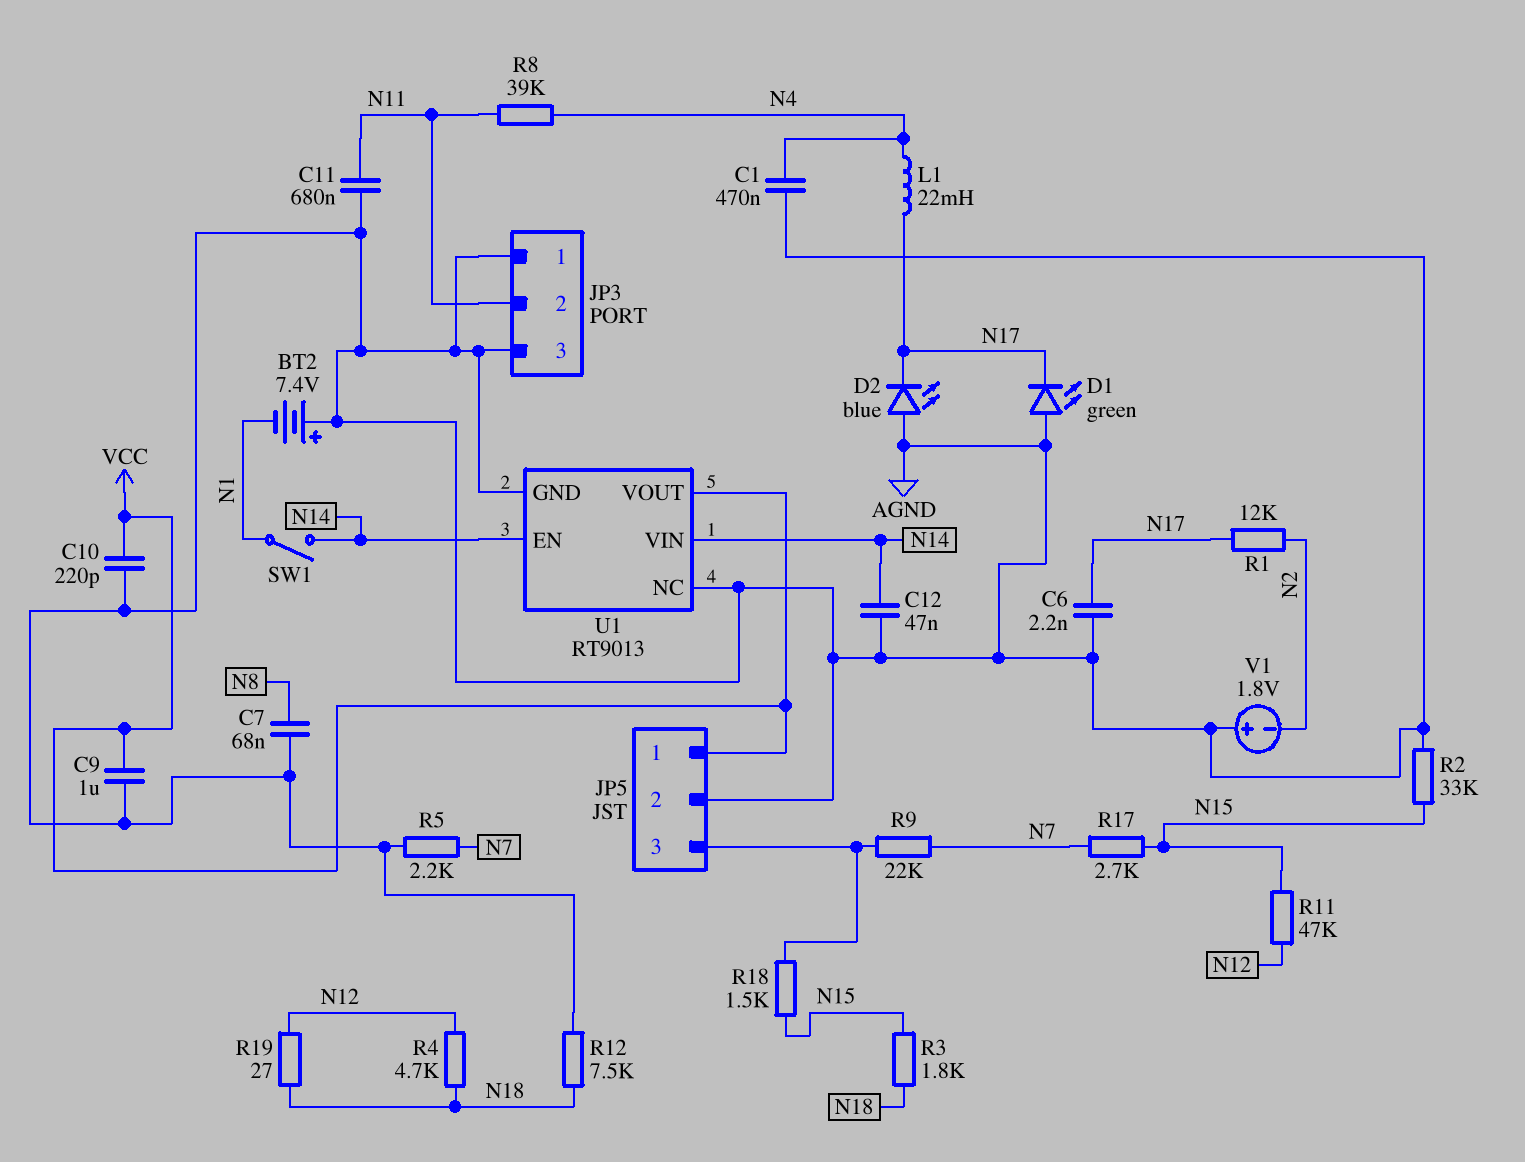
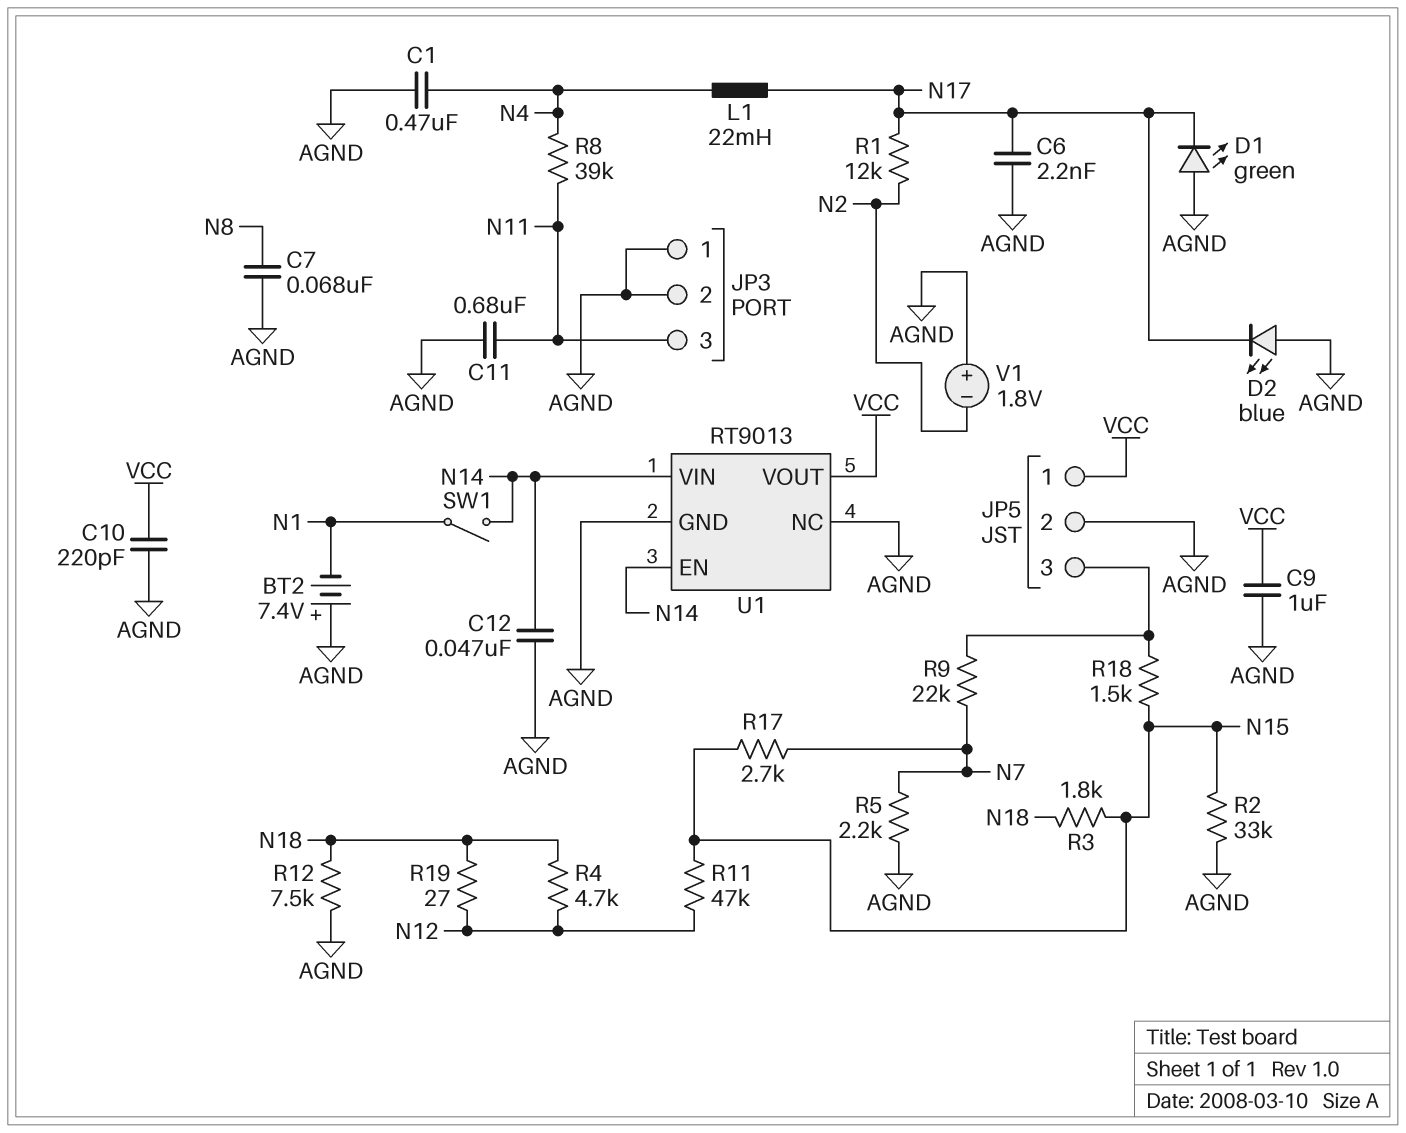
JP3 pin 2: N11 -> AGND
JP3 pin 3: AGND -> N11

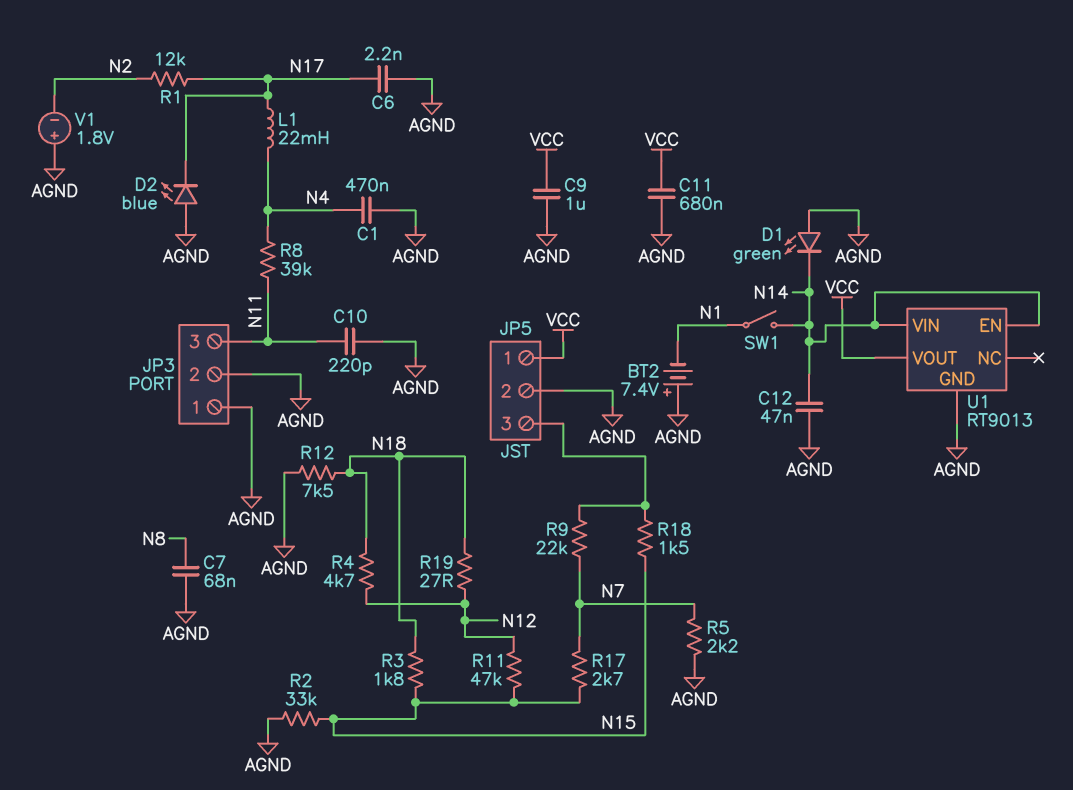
C10: 220pF (AGND, VCC) -> 220pF (AGND, N11)
C11: 680nF (AGND, N11) -> 680nF (AGND, VCC)
D1: LED green (A AGND, K N17) -> LED green (A AGND, K N14)
U1 pin NC: AGND -> none

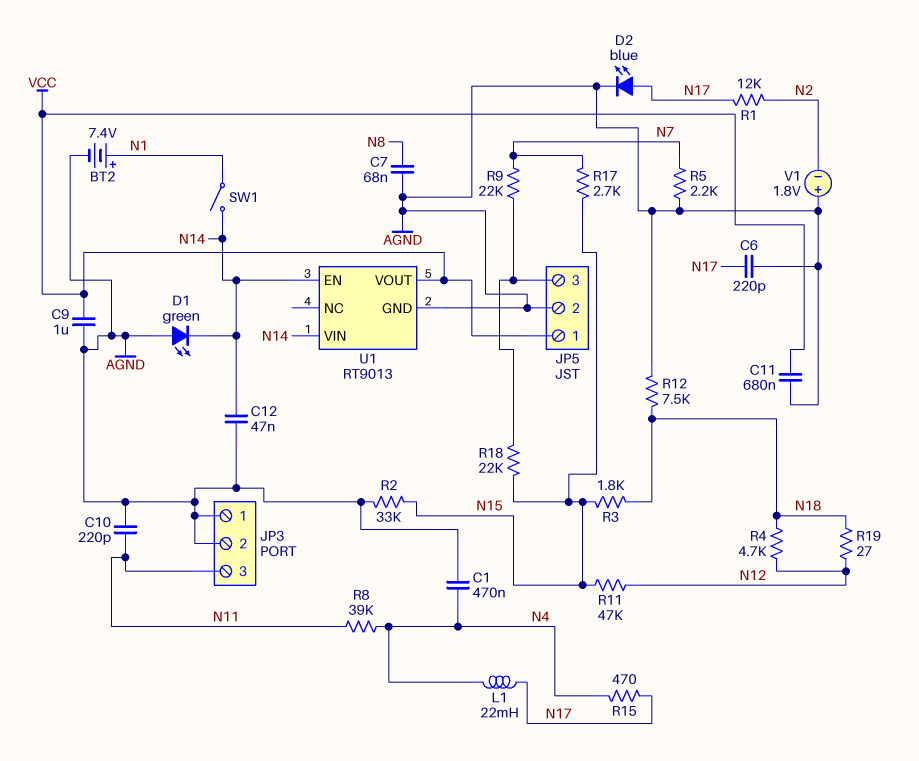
BT2: 7.4V (plus AGND, minus N1) -> 7.4V (plus N1, minus AGND)
C6: 2.2nF (AGND, N17) -> 220pF (AGND, N17)
D2: LED blue (A AGND, K N17) -> LED blue (A N17, K AGND)
R15: none -> 470 (N4, N17)
R18: 1.5k (JP5/3, N15) -> 22k (JP5/3, N15)

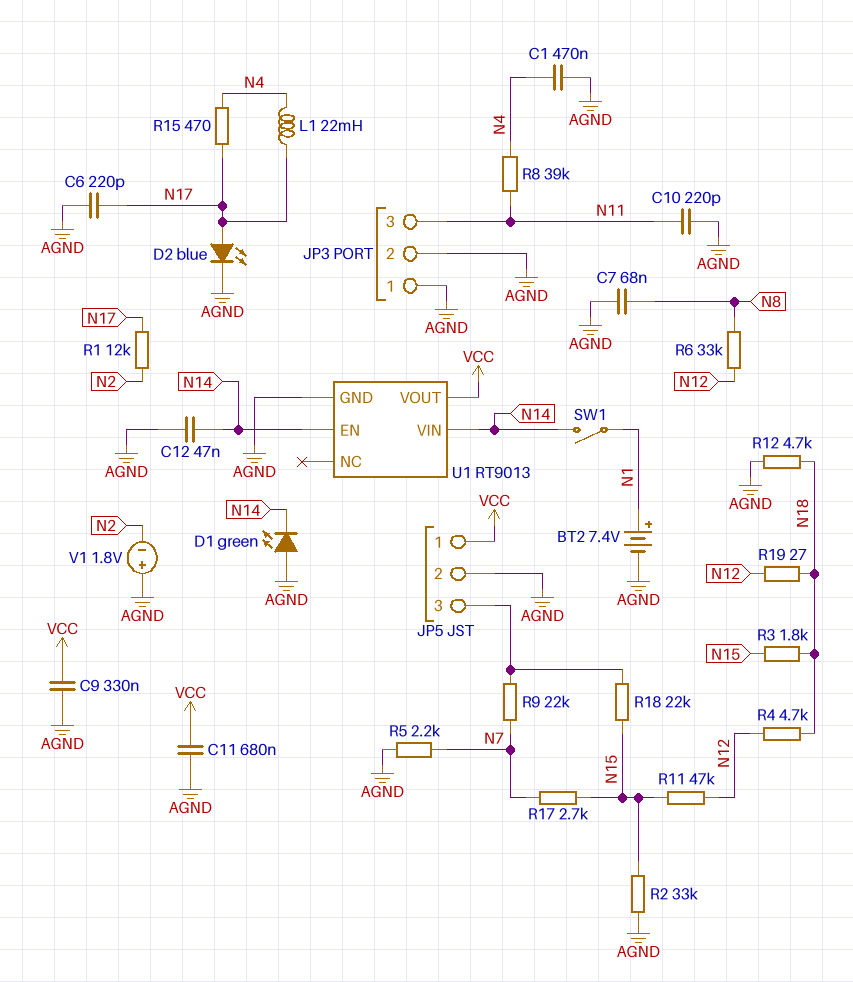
C9: 1uF (AGND, VCC) -> 330nF (AGND, VCC)
R6: none -> 33k (N8, N12)
R12: 7.5k (AGND, N18) -> 4.7k (AGND, N18)

